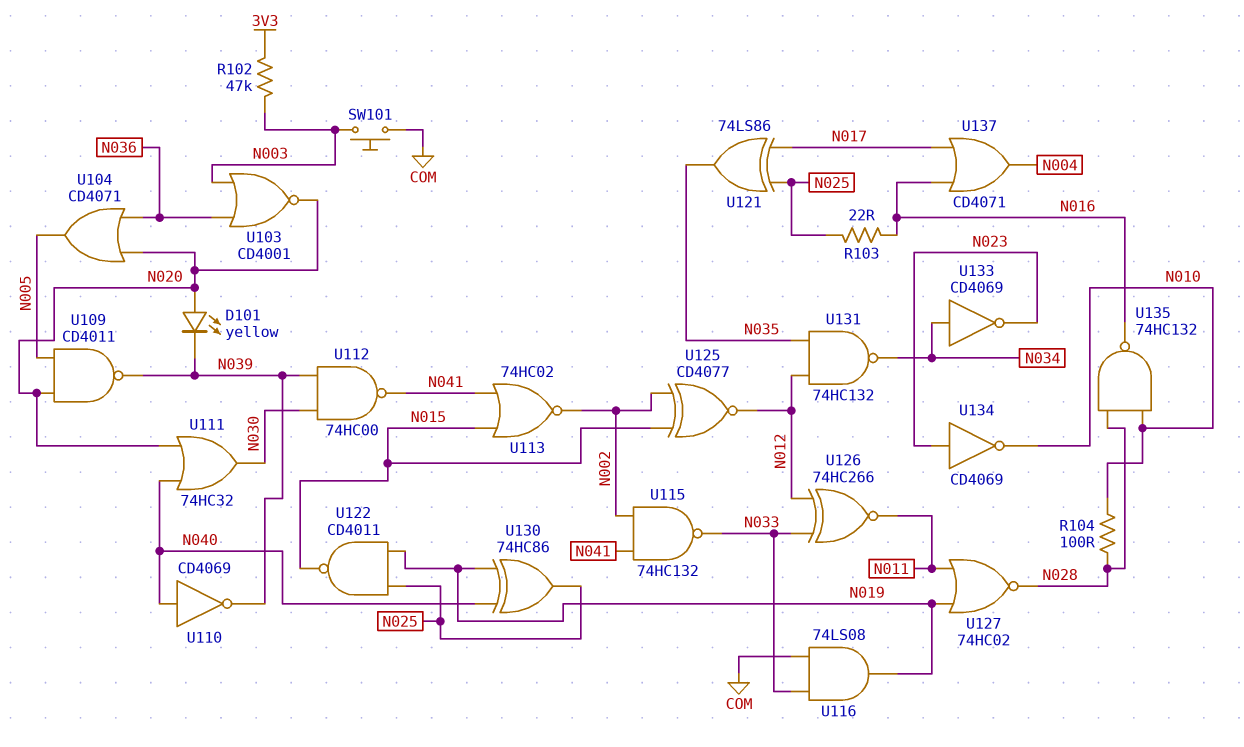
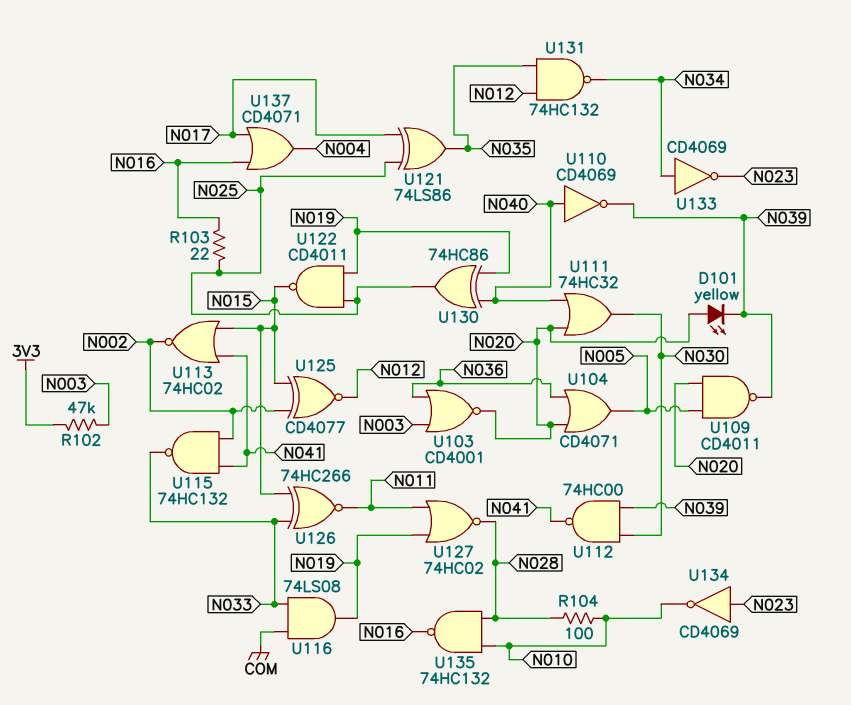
SW101: button (COM, N003) -> none
U126: XNOR 74HC266 (in N012, in N033, out N011) -> XNOR 74HC266 (in N015, in N033, out N011)

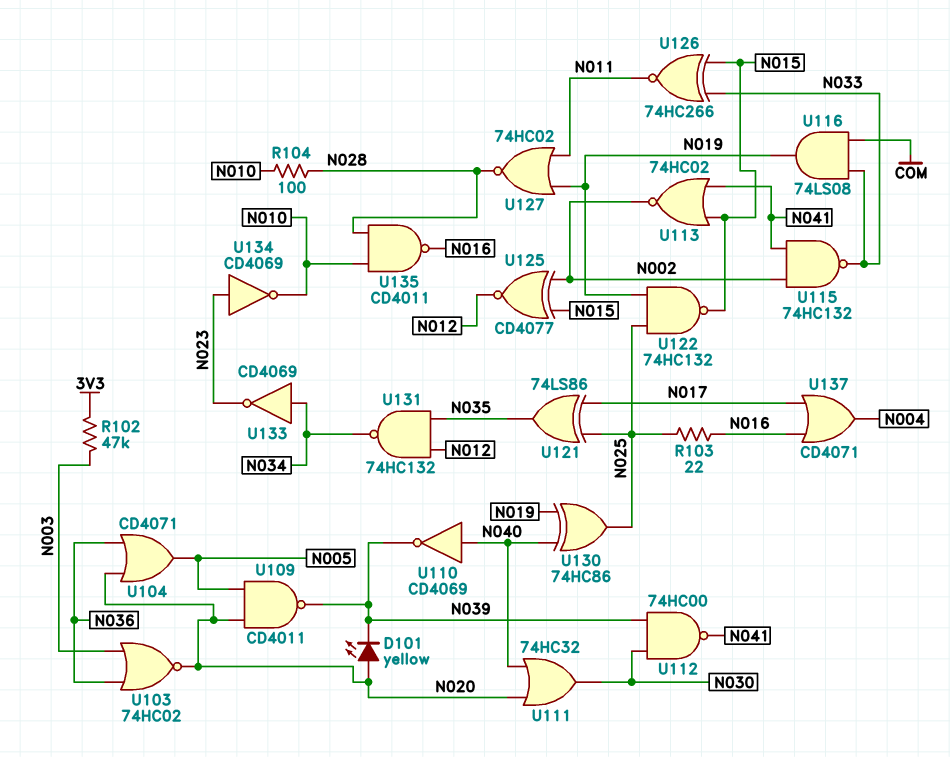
U103: NOR CD4001 (in N003, in N036, out N020) -> NOR 74HC02 (in N003, in N036, out N020)
U122: NAND CD4011 (in N019, in N025, out N015) -> NAND 74HC132 (in N019, in N025, out N015)
U135: NAND 74HC132 (in N010, in N028, out N016) -> NAND CD4011 (in N010, in N028, out N016)

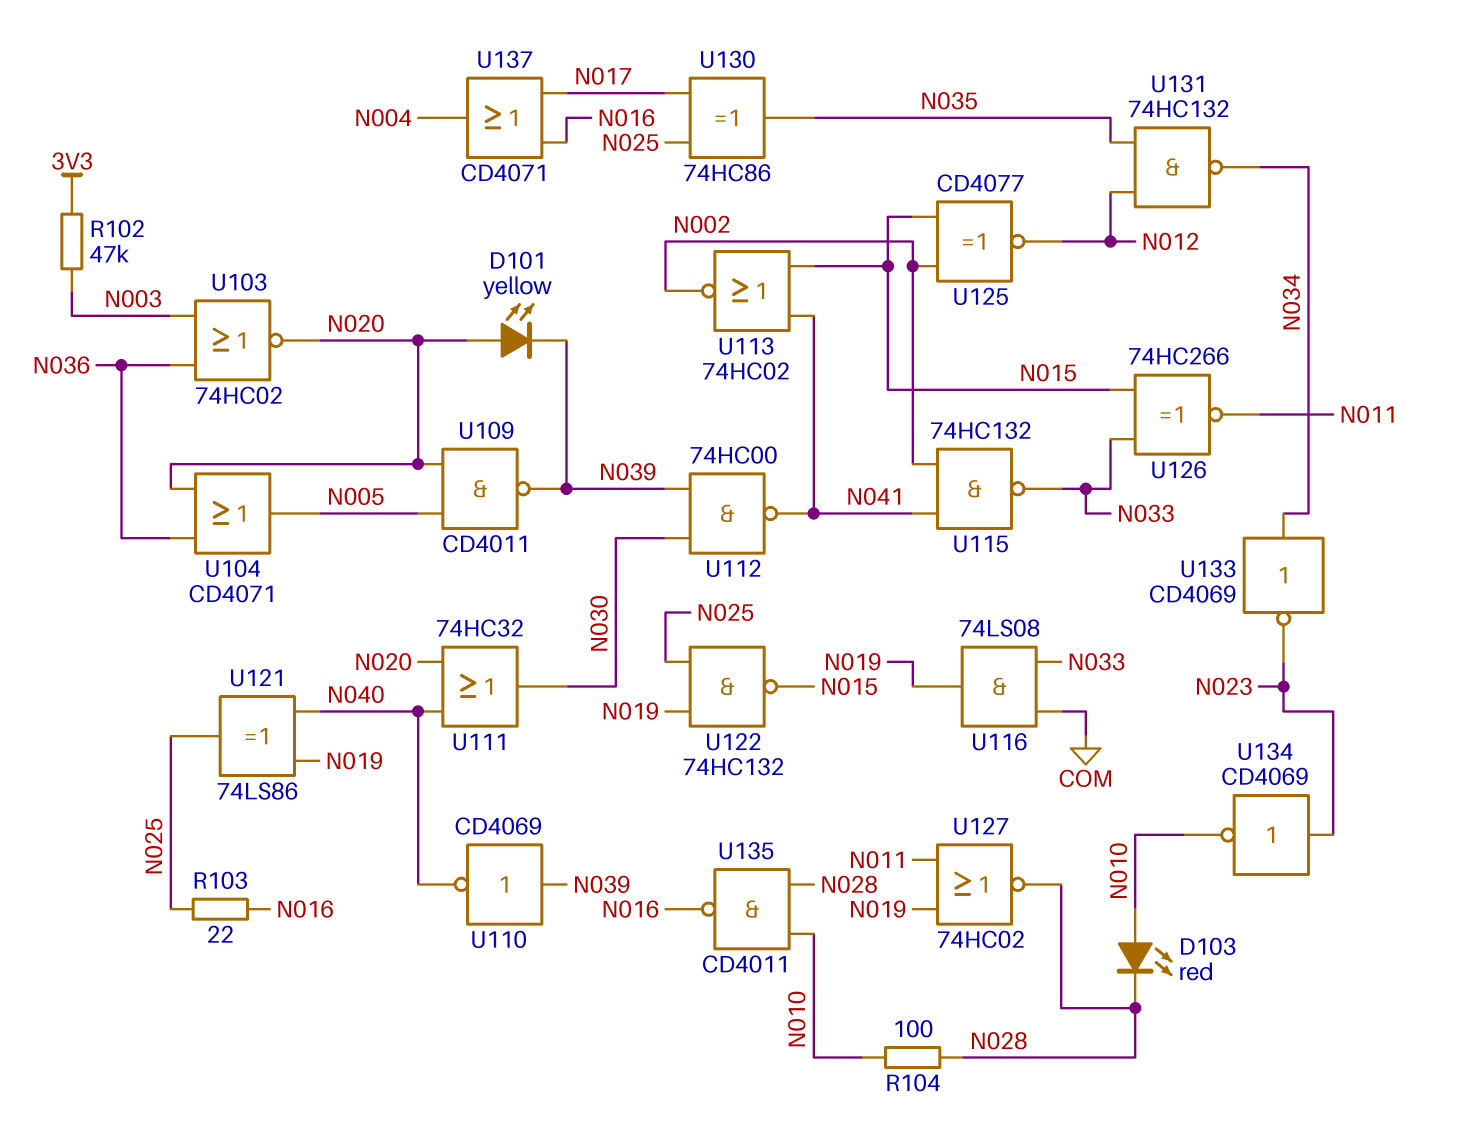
D103: none -> LED red (A N010, K N028)
U110: NOT CD4069 (in N040, out N039) -> NOT CD4069 (in N039, out N040)
U121: XOR 74LS86 (in N017, in N025, out N035) -> XOR 74LS86 (in N019, in N040, out N025)
U130: XOR 74HC86 (in N019, in N040, out N025) -> XOR 74HC86 (in N017, in N025, out N035)

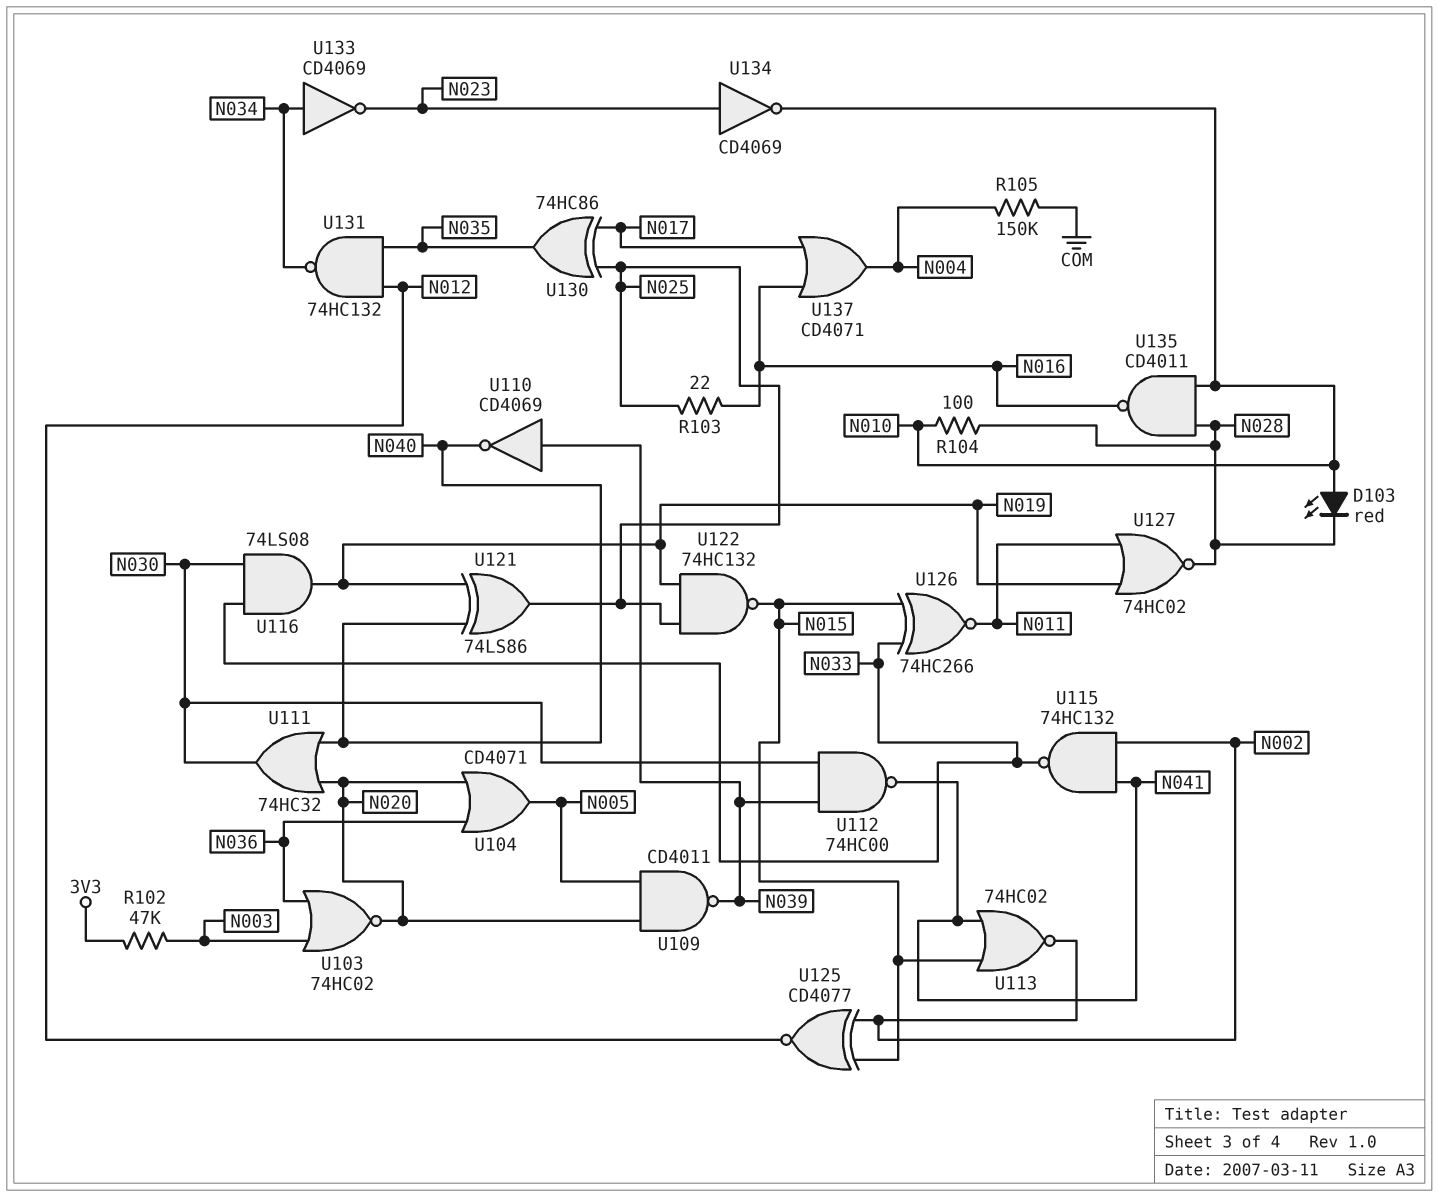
D101: LED yellow (A N020, K N039) -> none
R105: none -> 150k (COM, N004)
U116: AND 74LS08 (in COM, in N033, out N019) -> AND 74LS08 (in N030, in N033, out N019)

